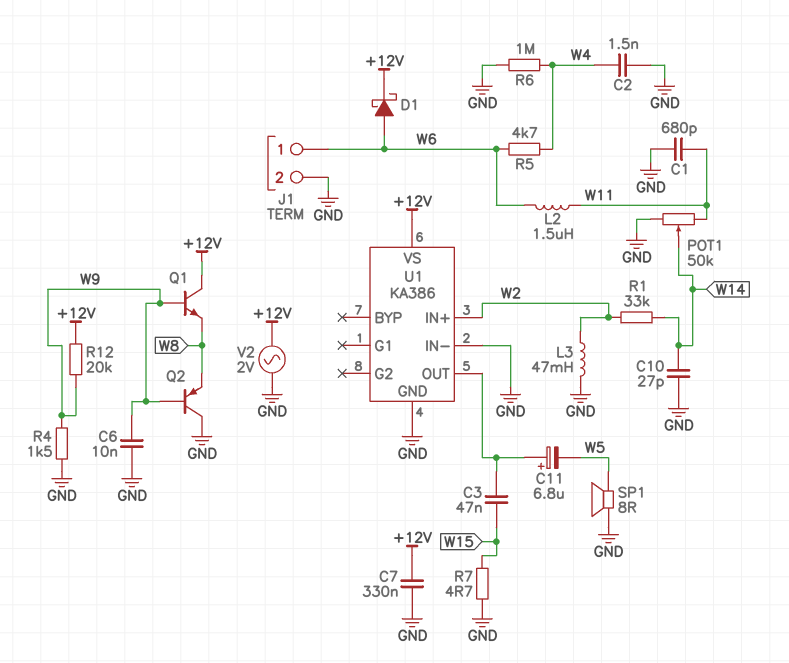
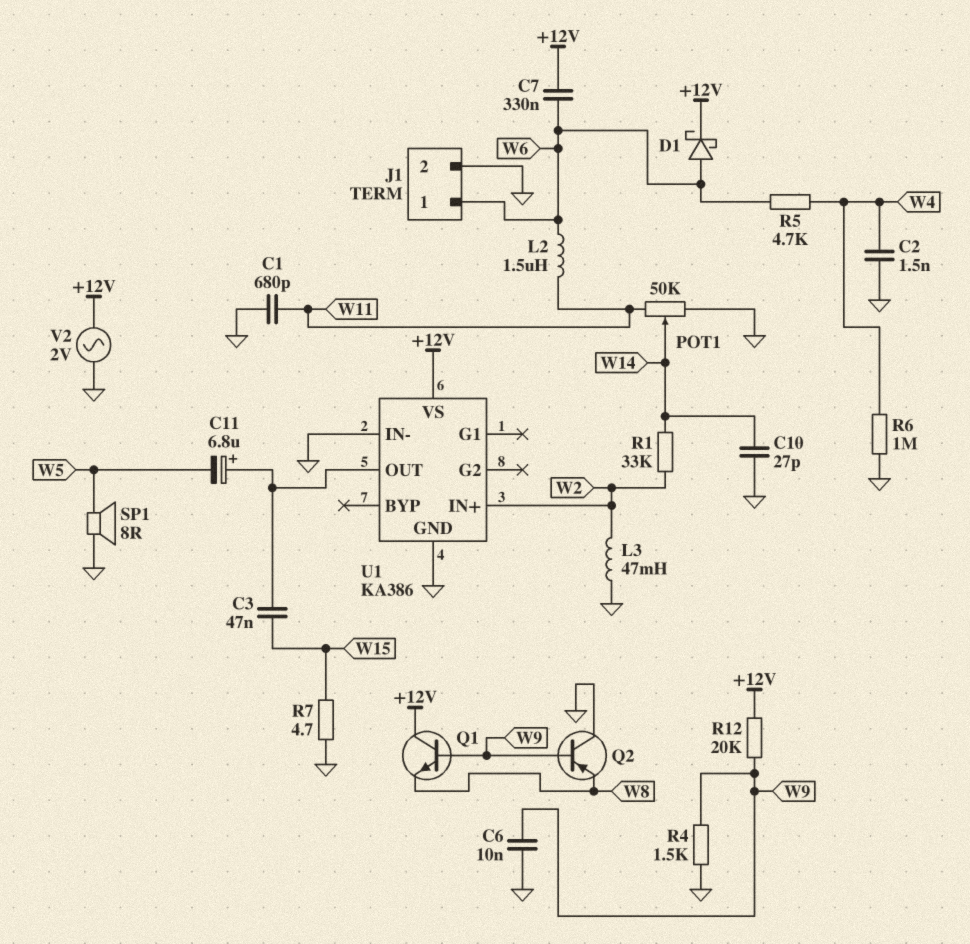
C7: 330nF (+12V, GND) -> 330nF (+12V, W6)

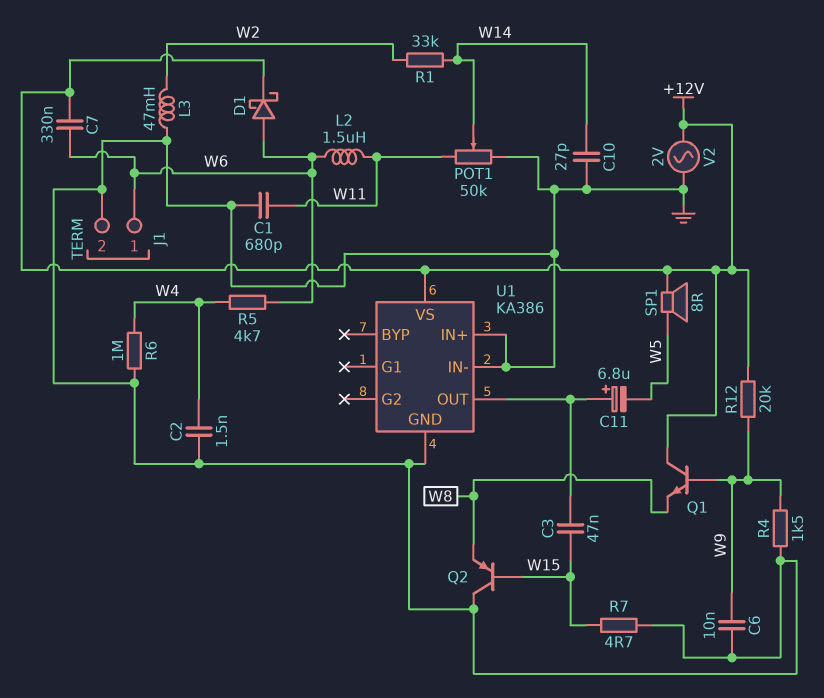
Q2: PNP (B W9, C GND, E W8) -> PNP (B W15, C GND, E W8)
SP1: speaker 8R (GND, W5) -> speaker 8R (+12V, W5)
U1 pin IN+: W2 -> GND

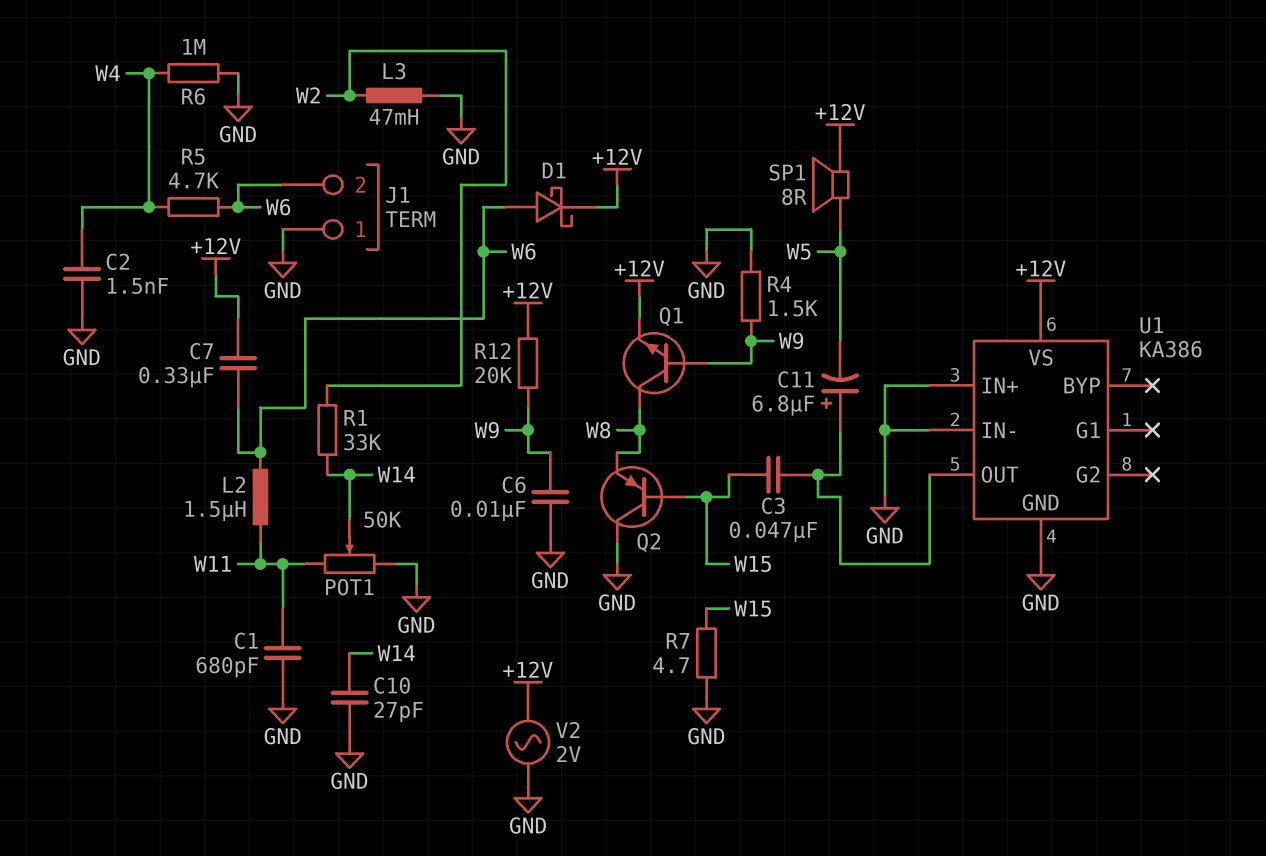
J1 pin 1: W6 -> GND
J1 pin 2: GND -> W6
Q1: NPN (B W9, C +12V, E W8) -> NPN (B W9, C W8, E +12V)

